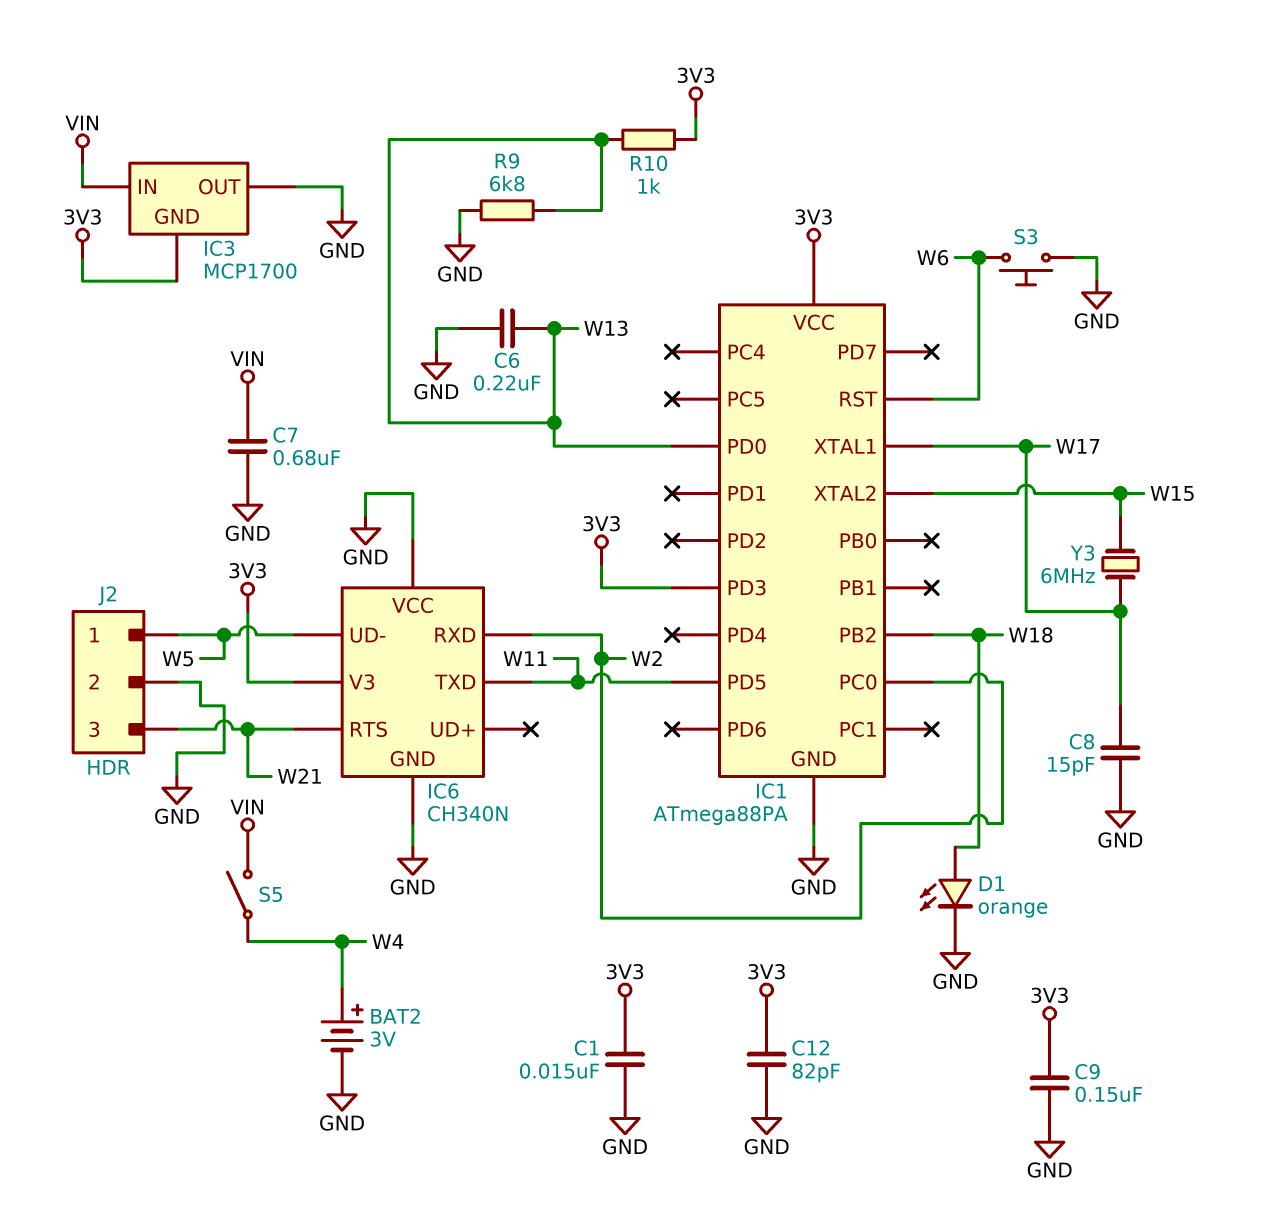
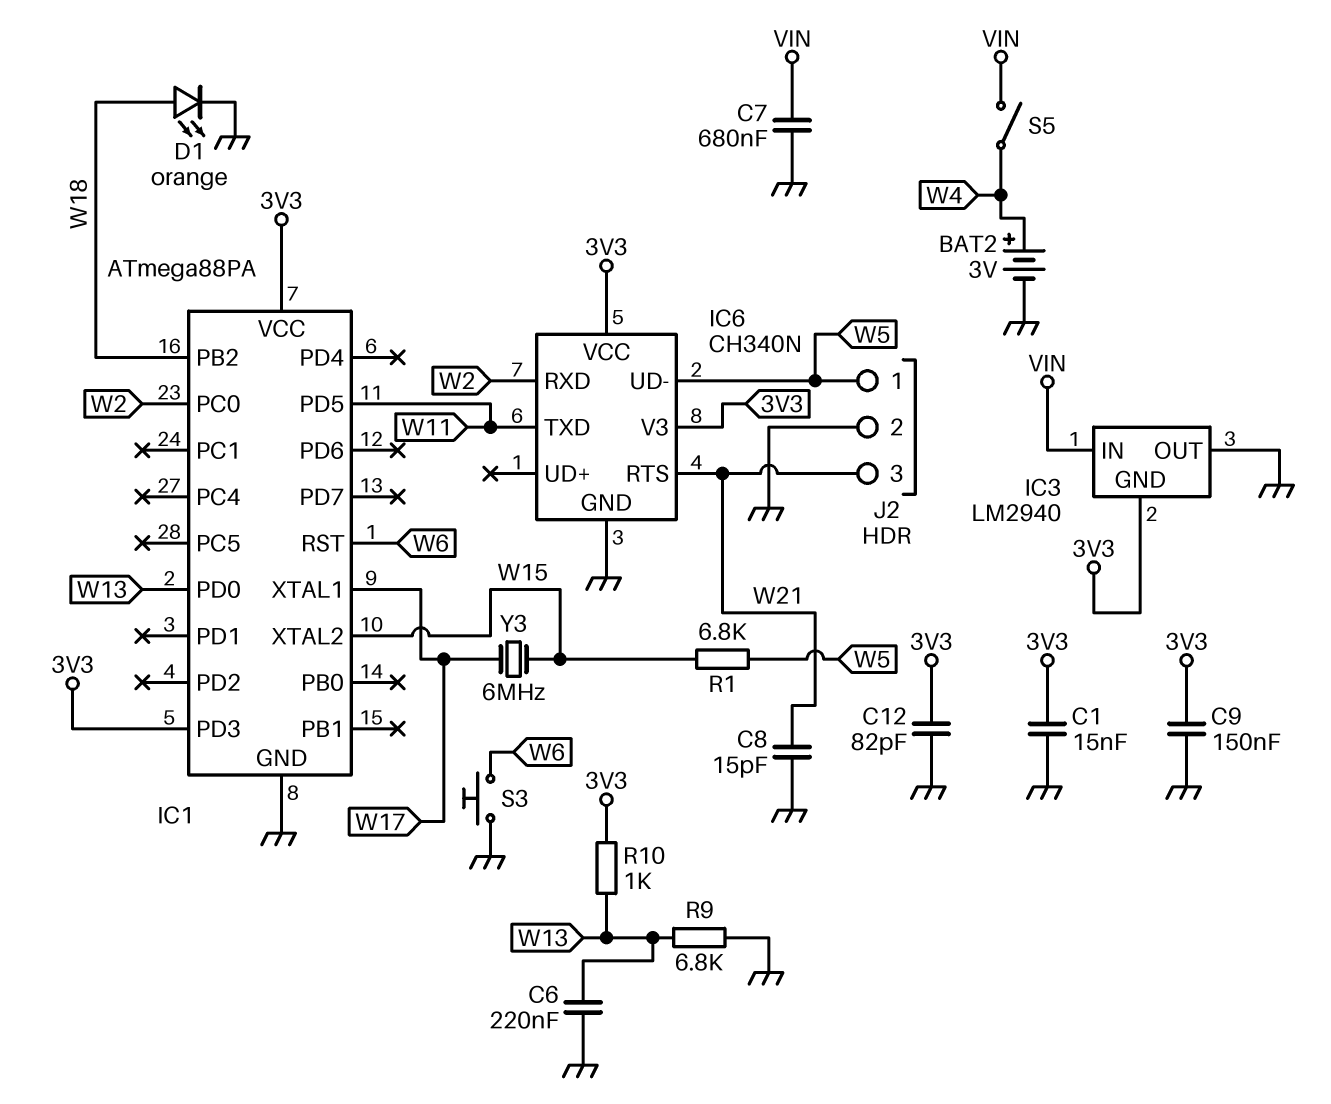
C8: 15pF (GND, W17) -> 15pF (GND, W21)
IC3: MCP1700 -> LM2940
IC6 pin VCC: GND -> 3V3
R1: none -> 6.8k (W5, W15)

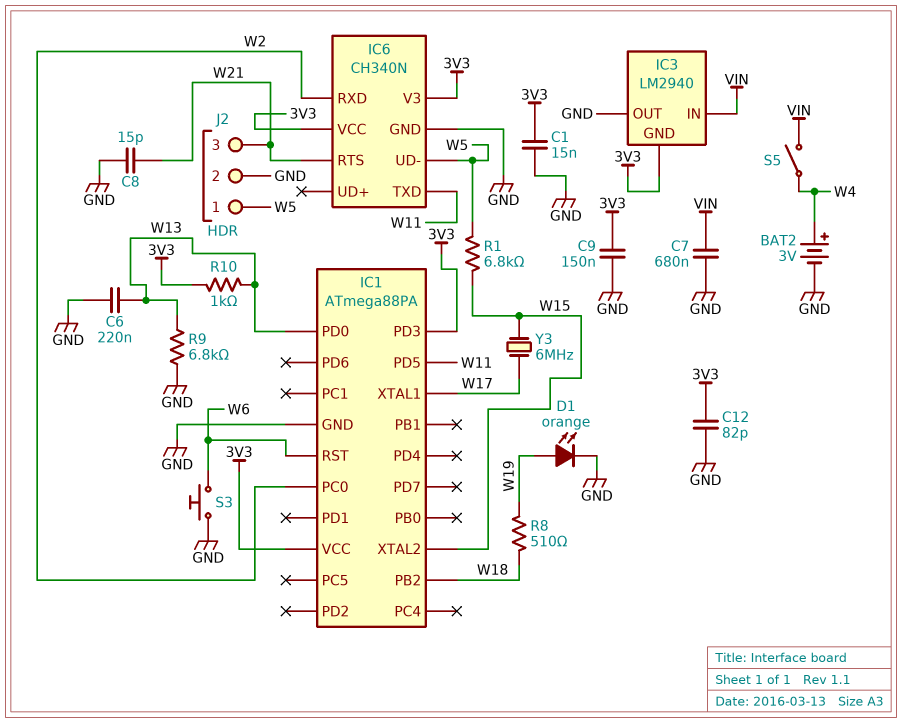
D1: LED orange (A W18, K GND) -> LED orange (A W19, K GND)
R8: none -> 510 (W18, W19)

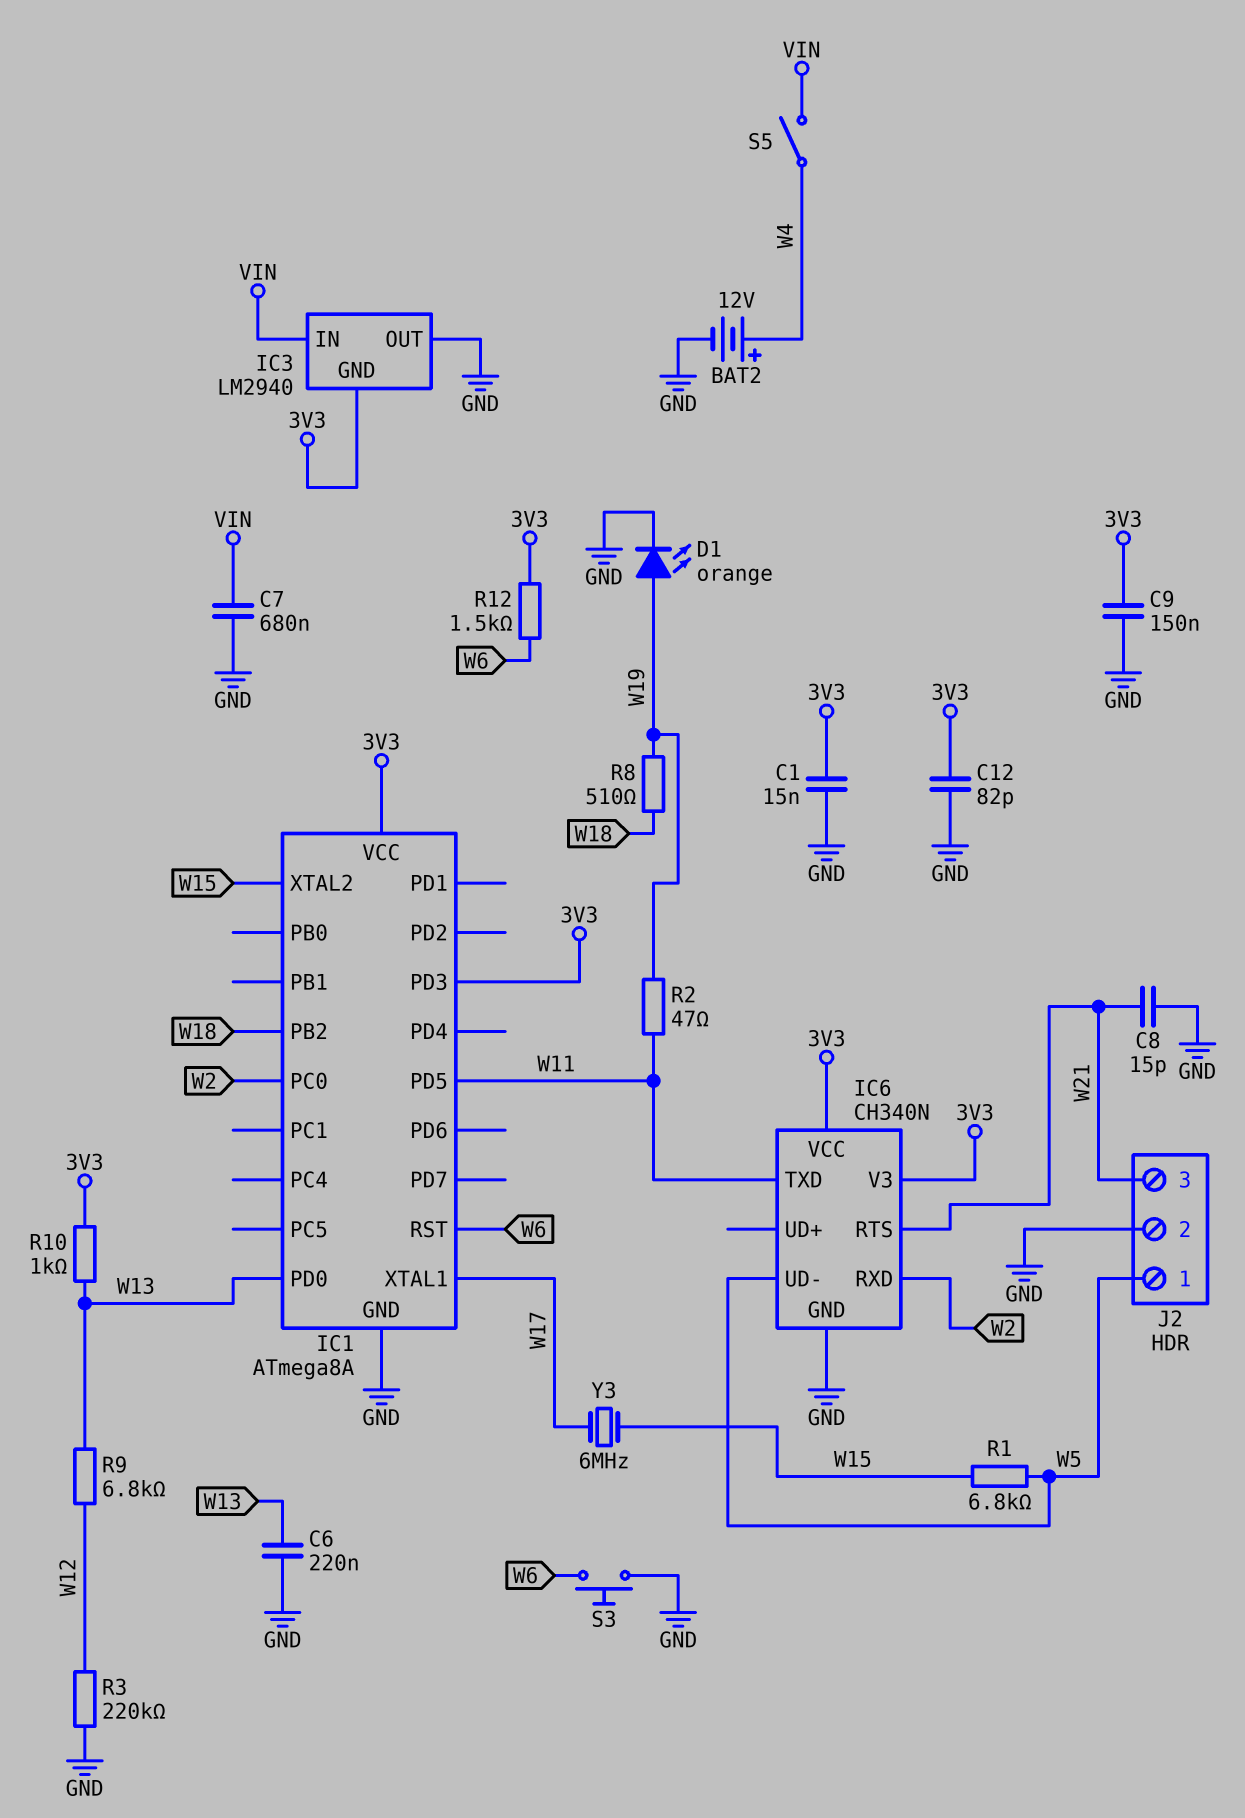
BAT2: 3V (plus W4, minus GND) -> 12V (plus W4, minus GND)
IC1: ATmega88PA -> ATmega8A
R2: none -> 47 (W11, W19)
R3: none -> 220k (GND, W12)
R9: 6.8k (GND, W13) -> 6.8k (W12, W13)
R12: none -> 1.5k (3V3, W6)

